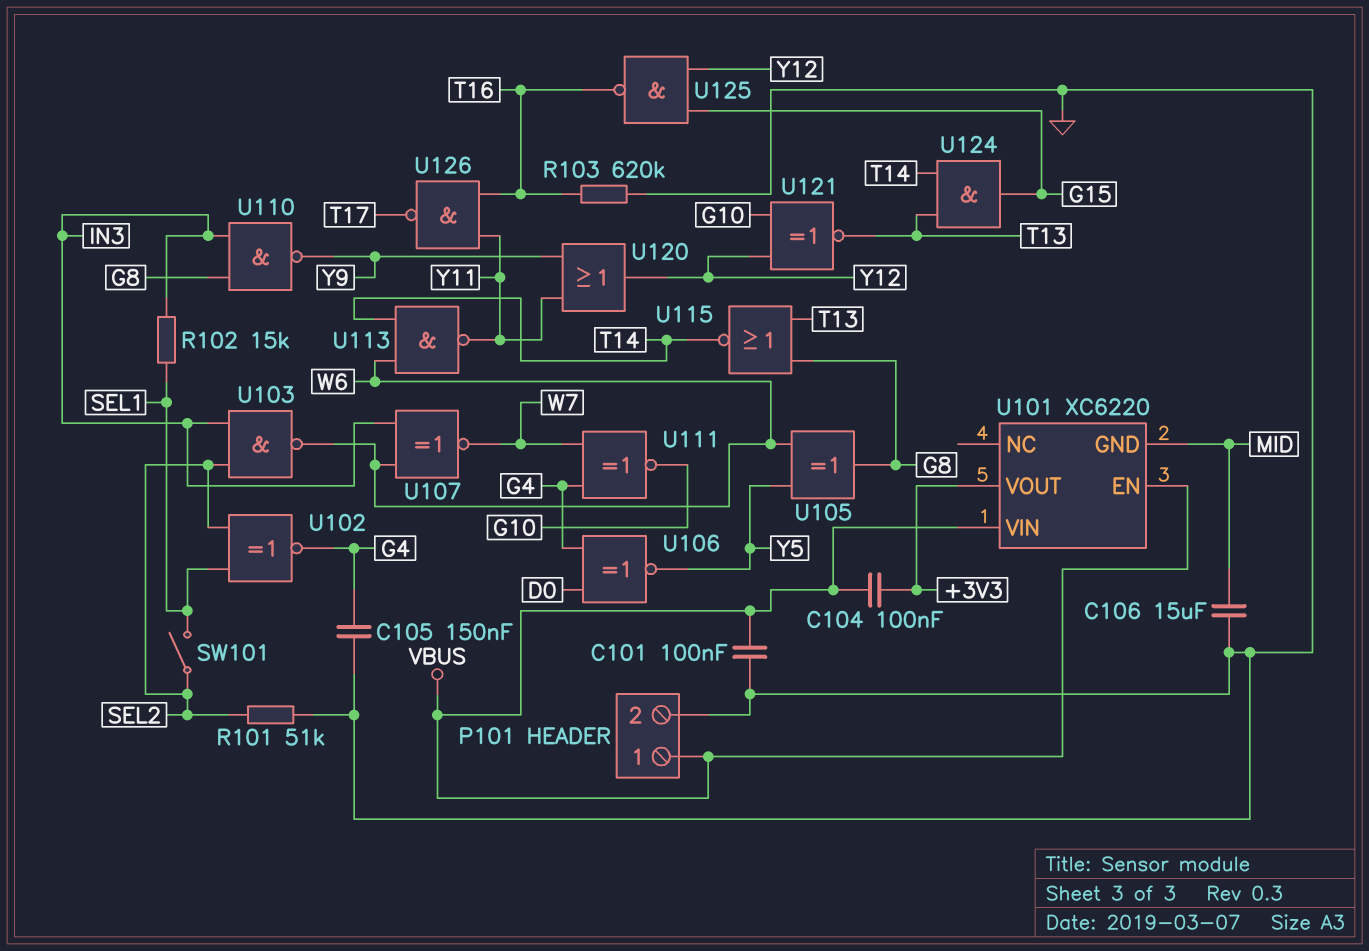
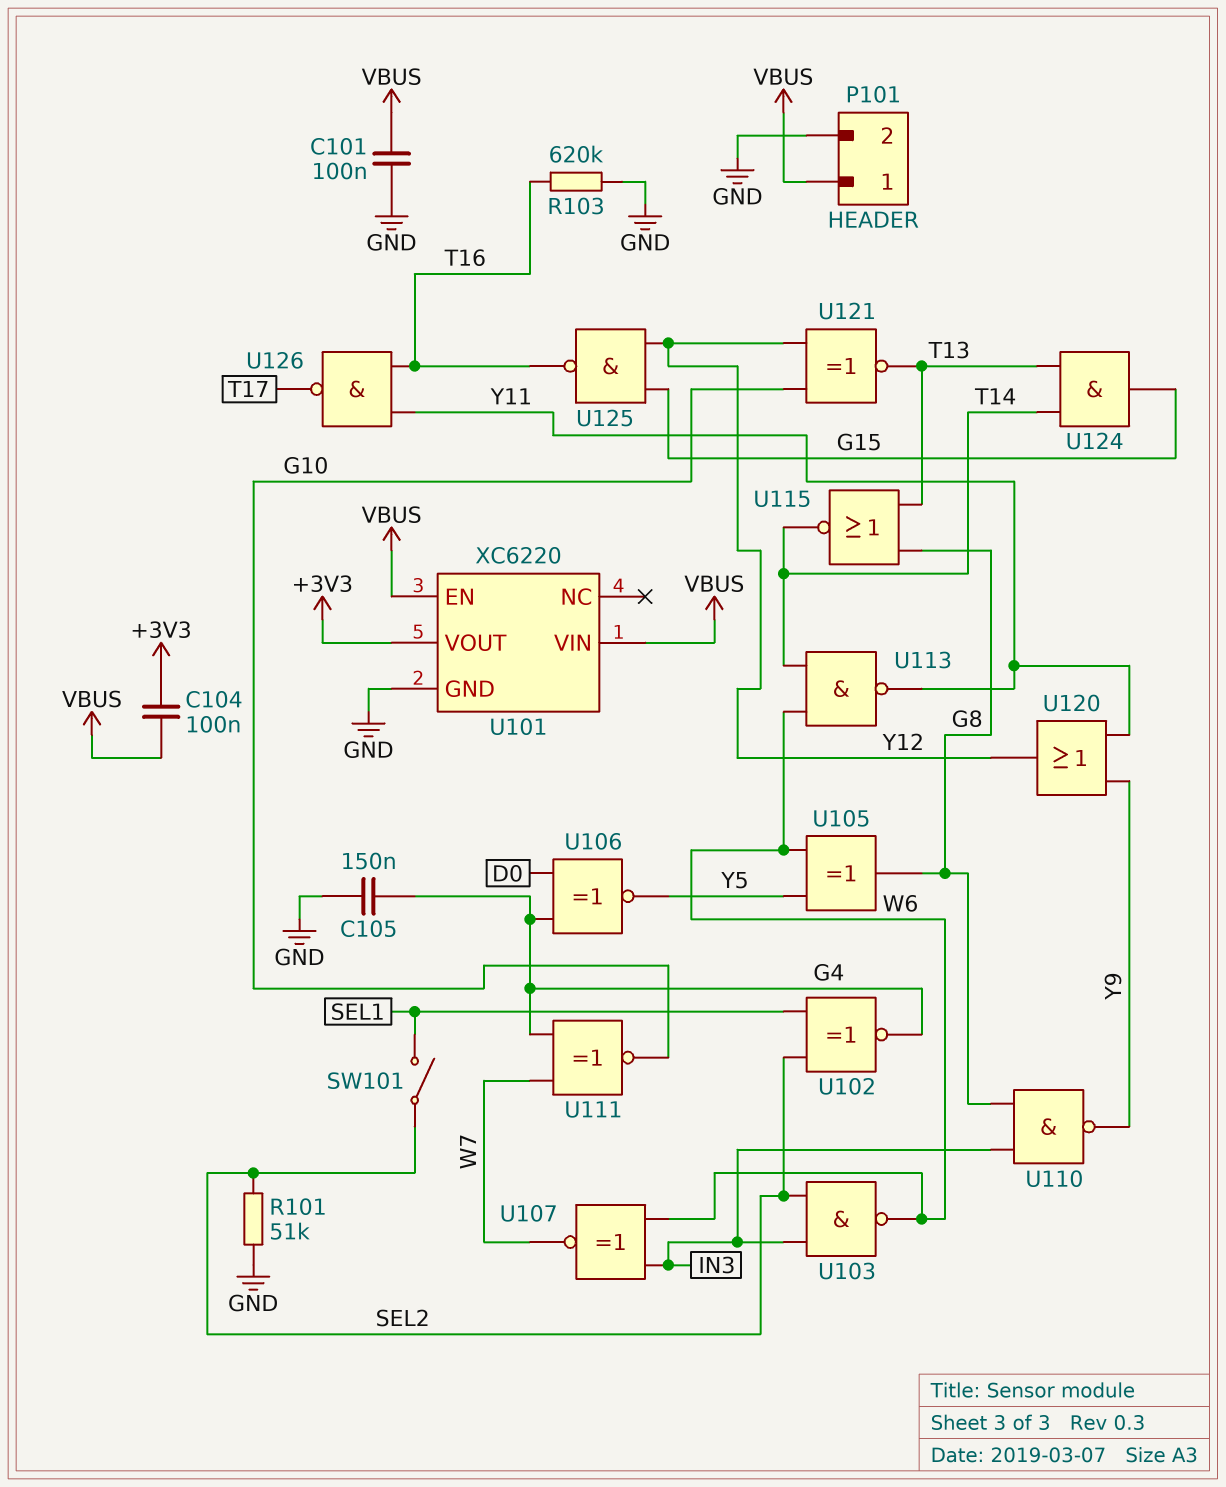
C106: 15uF (GND, MID) -> none
R102: 15k (IN3, SEL1) -> none
U101 pin GND: MID -> GND

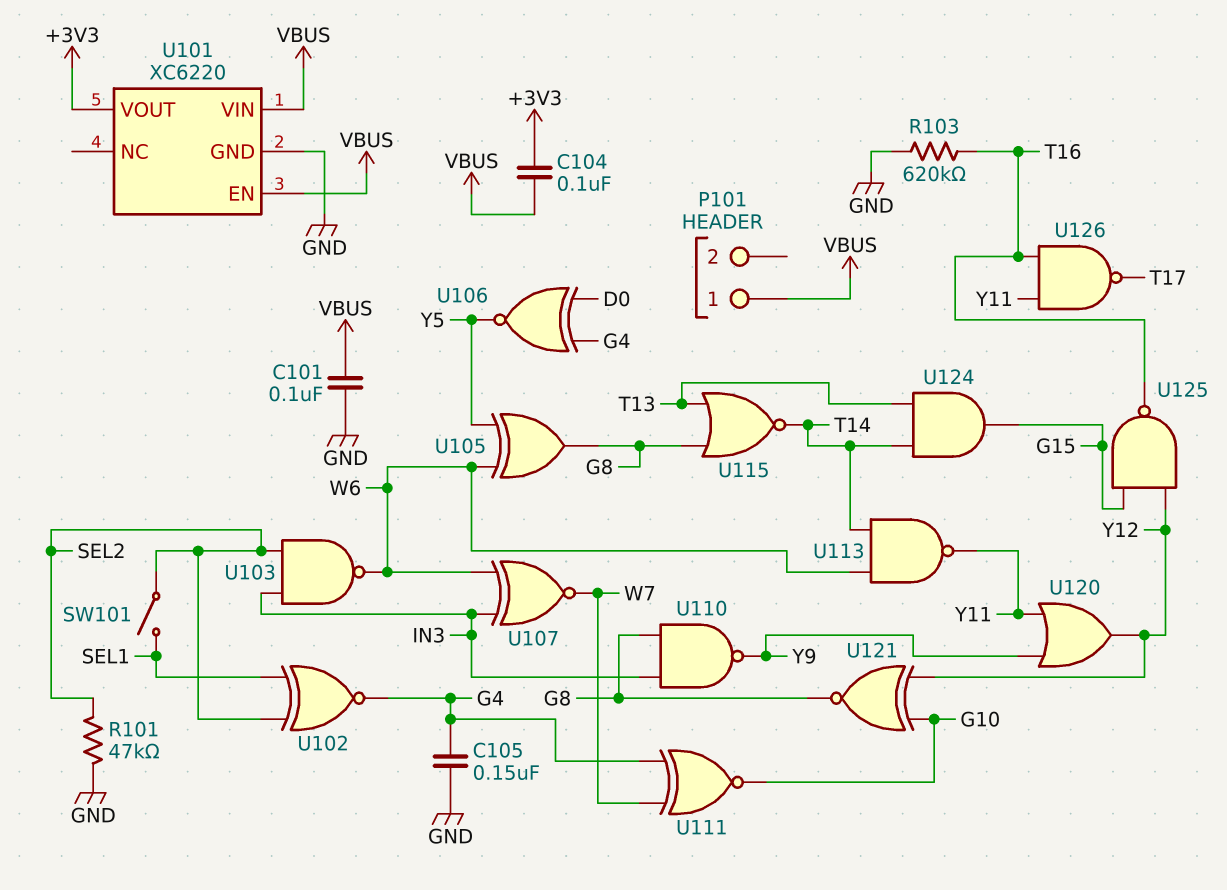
P101 pin 2: GND -> none
R101: 51k (GND, SEL2) -> 47k (GND, SEL2)
U121: XNOR (in G10, in Y12, out T13) -> XNOR (in G10, in Y12, out G8)

